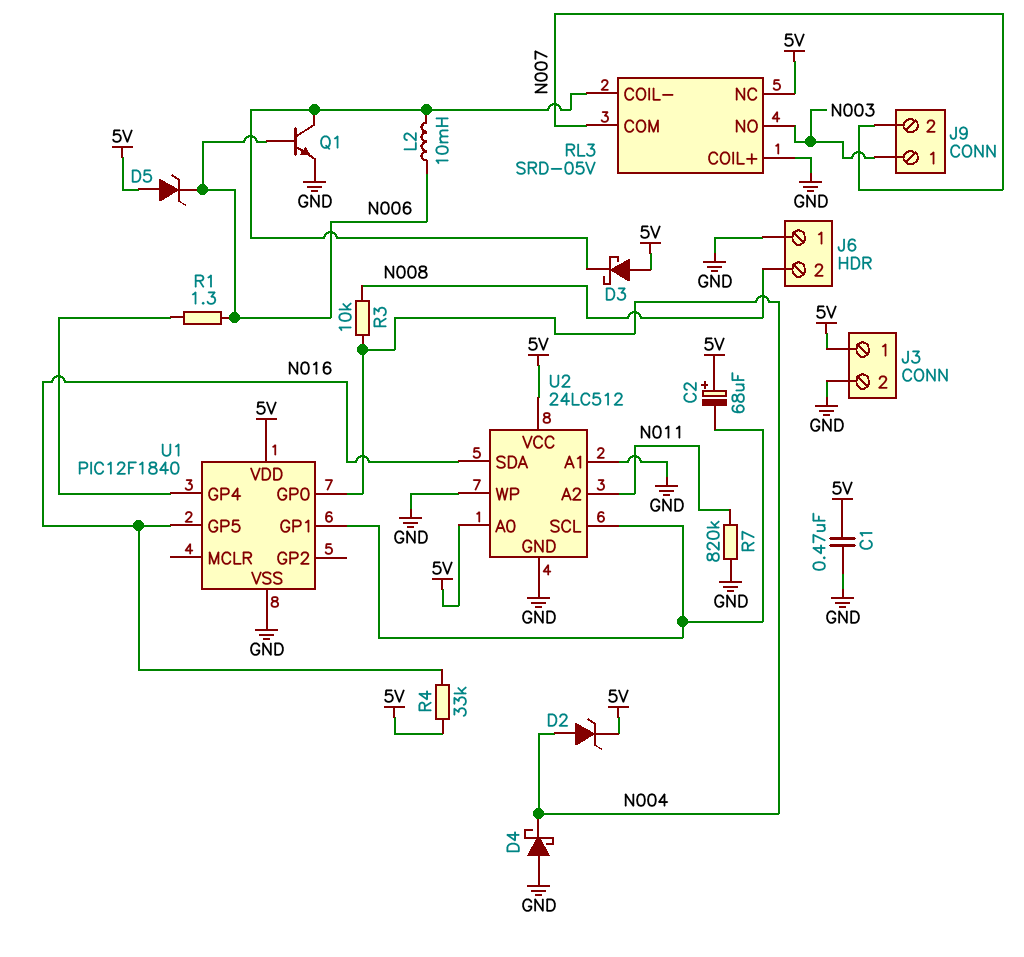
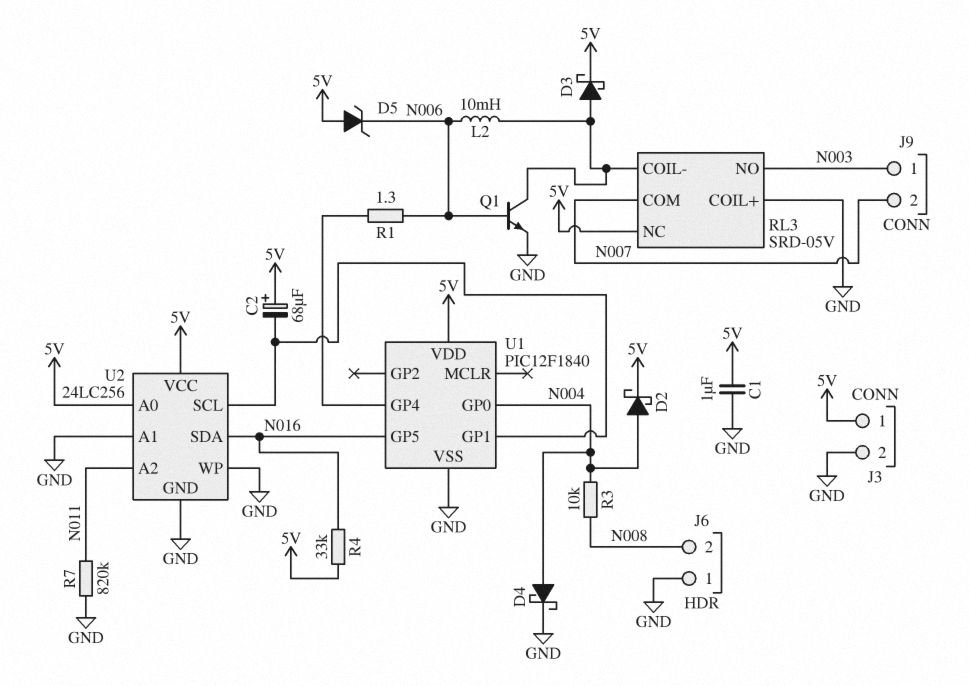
C1: 470nF (5V, GND) -> 1uF (5V, GND)
D2: zener (A N004, K 5V) -> schottky (A N004, K 5V)
D3: schottky (A 5V, K RL3/COIL-) -> schottky (A RL3/COIL-, K 5V)
D4: schottky (A GND, K N004) -> schottky (A N004, K GND)
U2: 24LC512 -> 24LC256

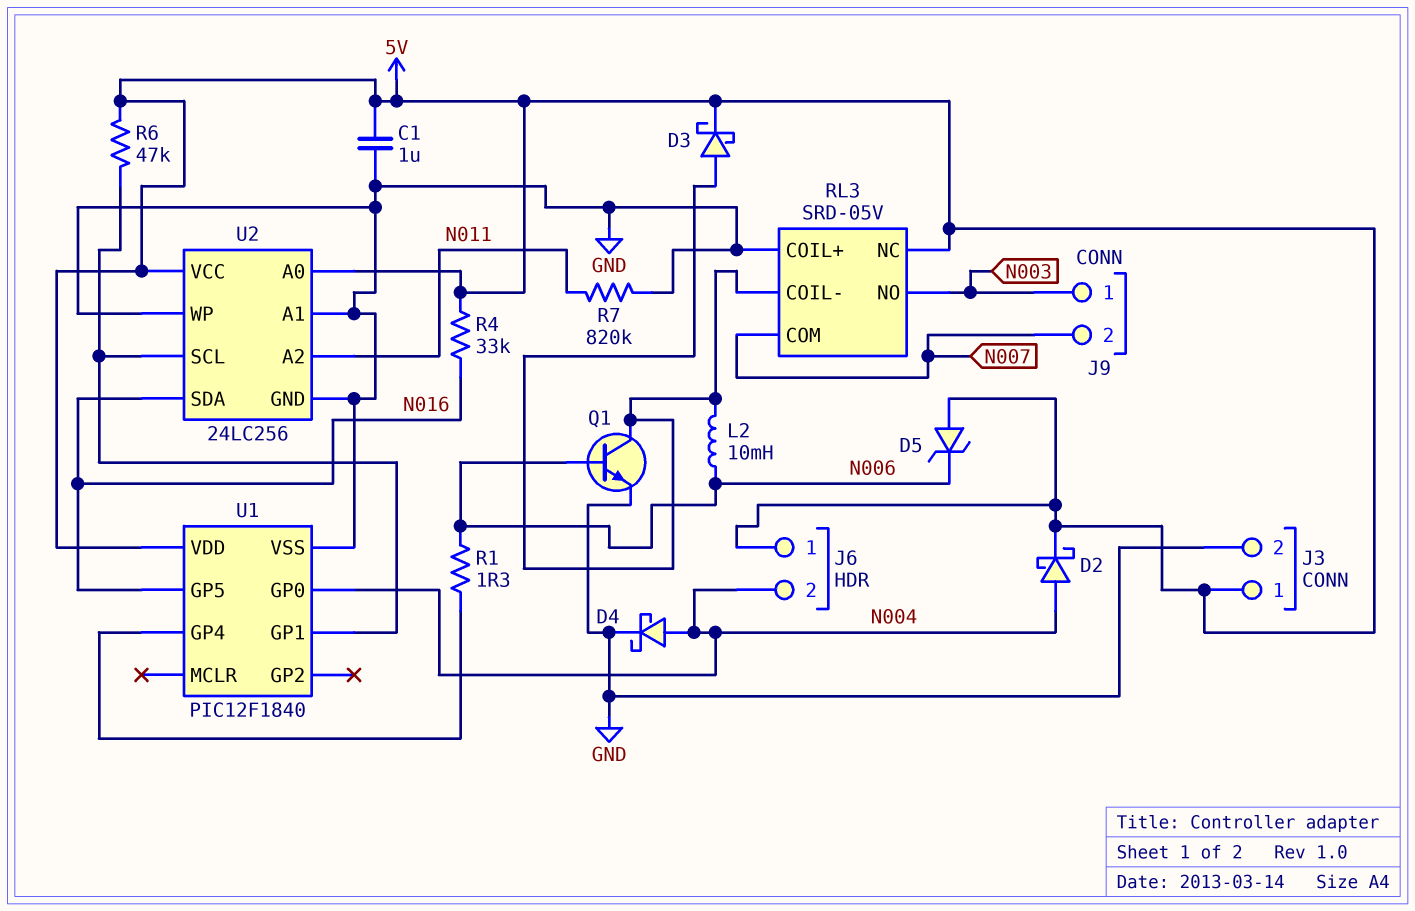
C2: 68uF (plus 5V, minus U1/GP1) -> none
J6 pin 1: GND -> 5V
J6 pin 2: N008 -> N004
R3: 10k (N004, N008) -> none
R6: none -> 47k (5V, U1/GP1)

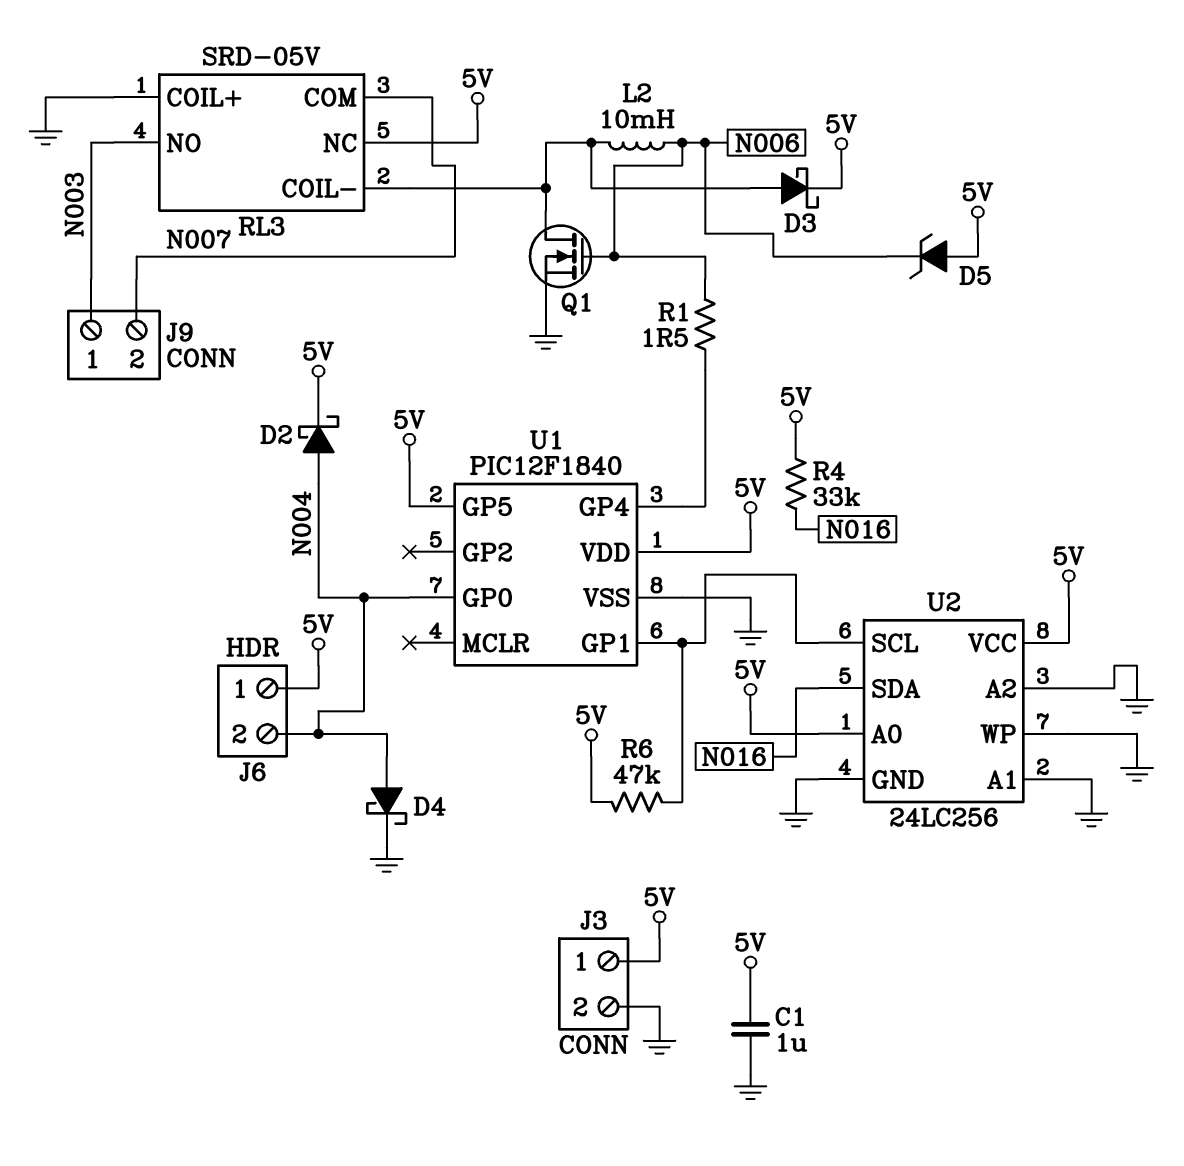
Q1: NPN (B N006, C RL3/COIL-, E GND) -> NMOS (G N006, D RL3/COIL-, S GND)
R1: 1.3 (N006, U1/GP4) -> 1.5 (N006, U1/GP4)
R7: 820k (GND, N011) -> none
U1 pin GP5: N016 -> 5V
U2 pin A2: N011 -> GND

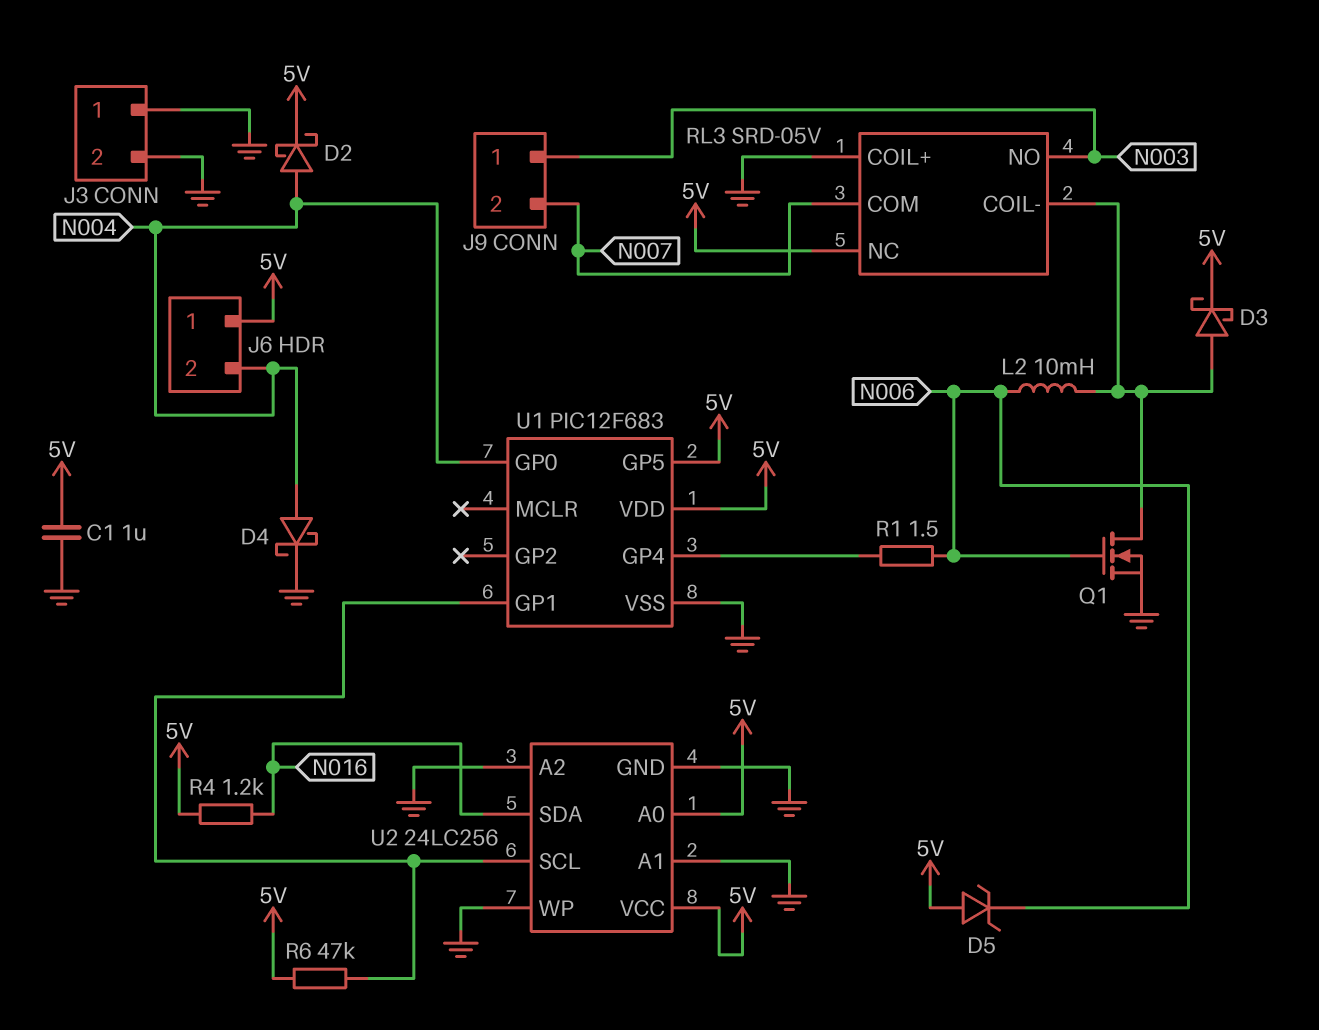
J3 pin 1: 5V -> GND
R4: 33k (5V, N016) -> 1.2k (5V, N016)
U1: PIC12F1840 -> PIC12F683

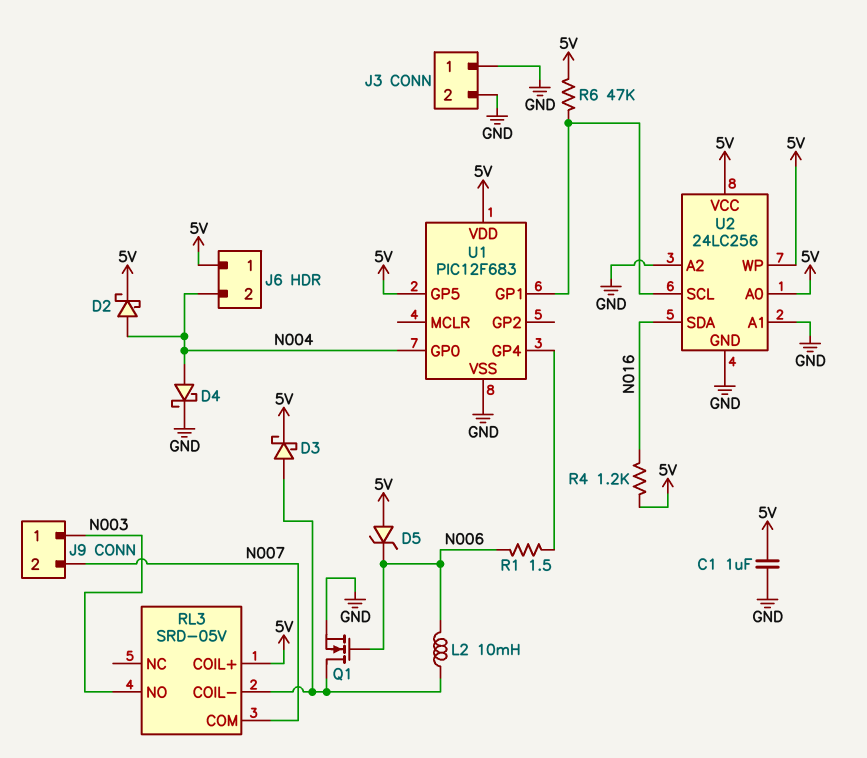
RL3 pin COIL+: GND -> 5V
RL3 pin NC: 5V -> none
U2 pin WP: GND -> 5V

